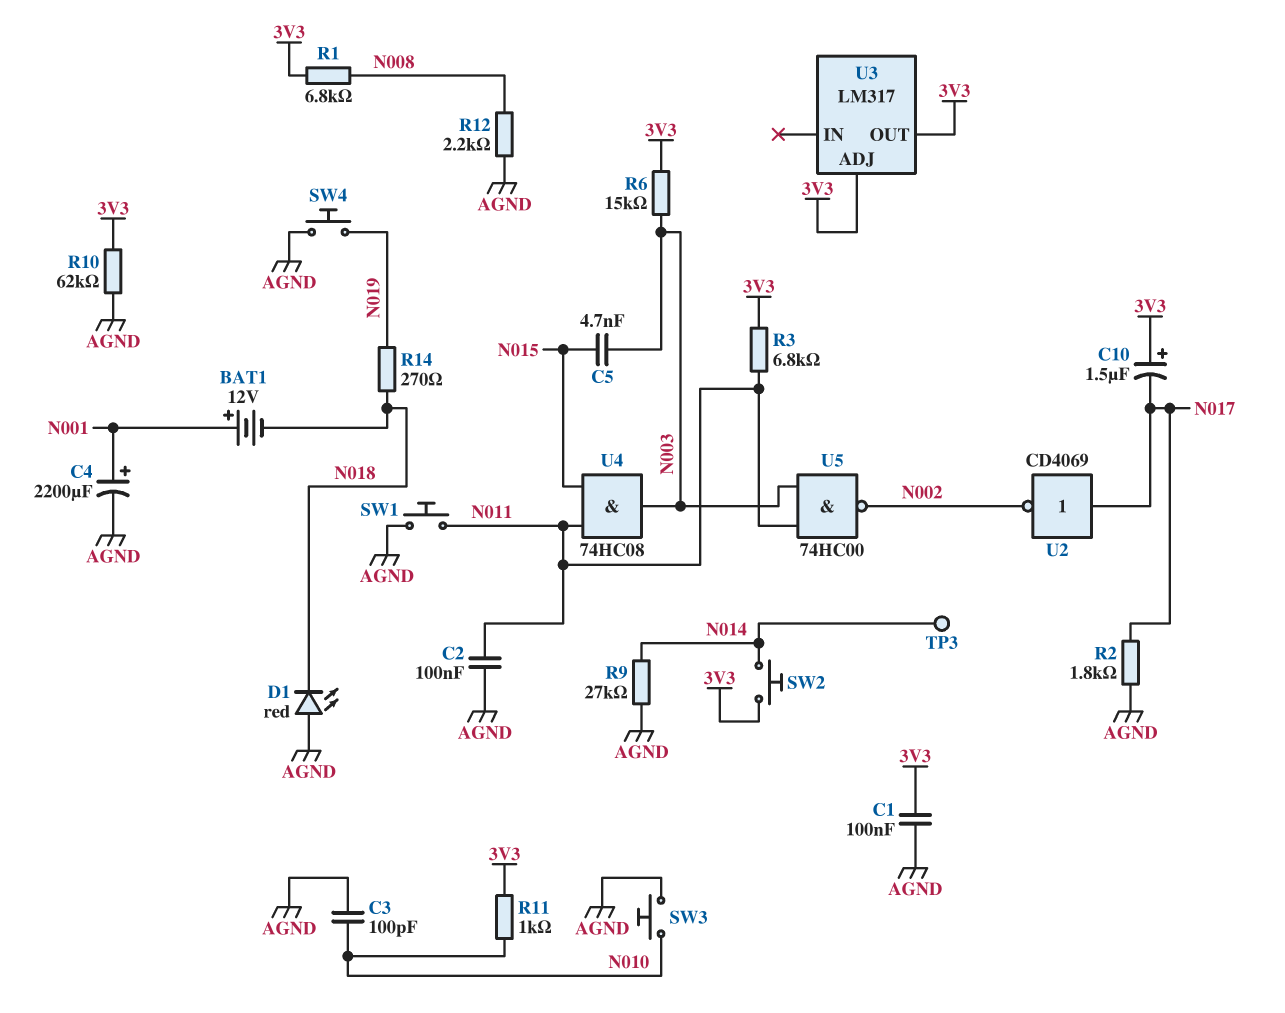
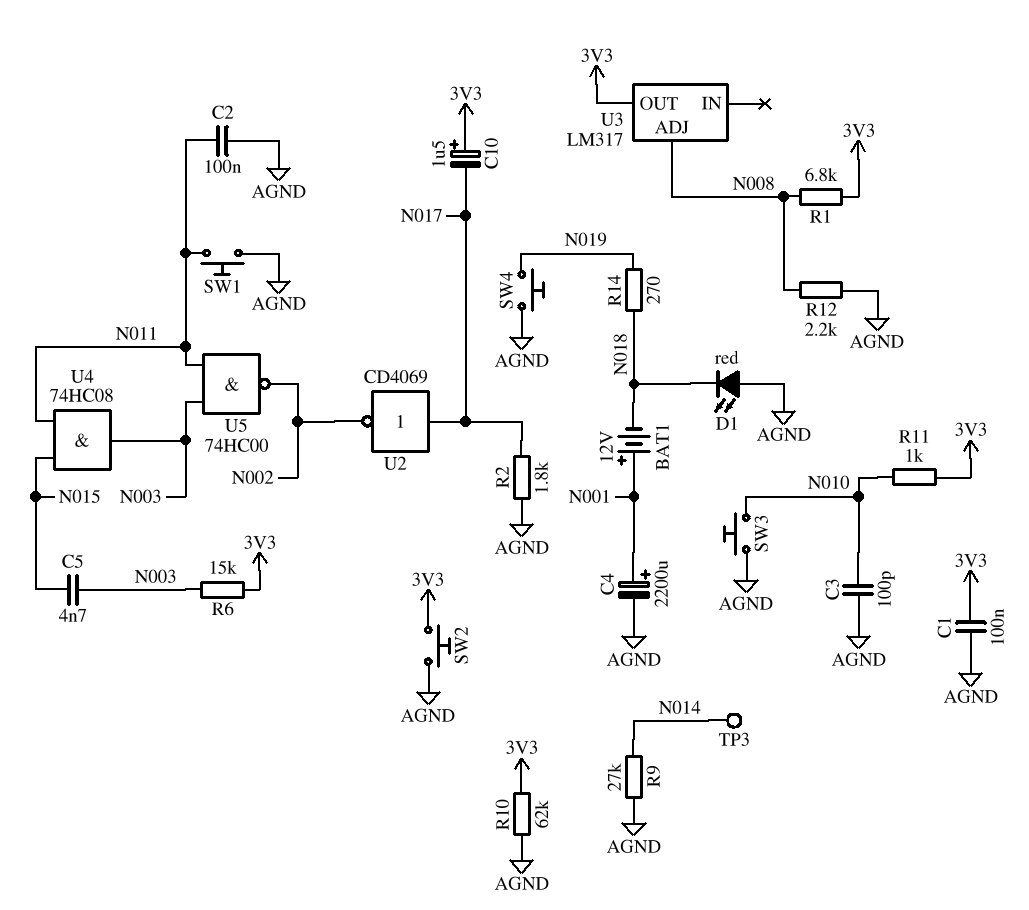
R3: 6.8k (3V3, N011) -> none
SW2: button (3V3, N014) -> button (3V3, AGND)
U3 pin ADJ: 3V3 -> N008

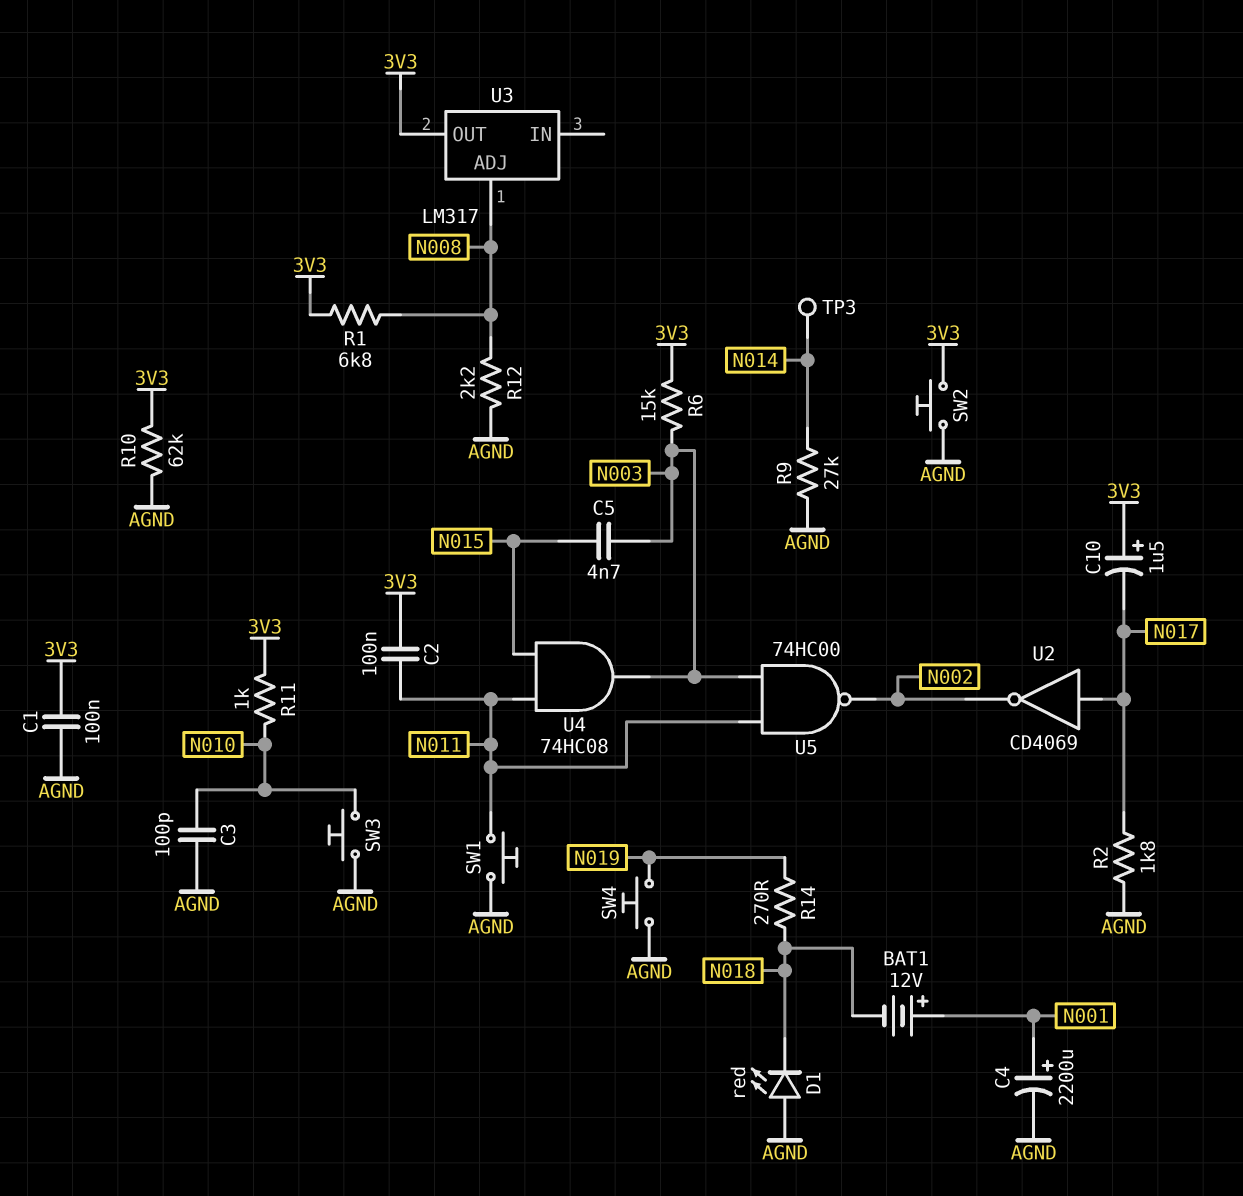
C2: 100nF (AGND, N011) -> 100nF (3V3, N011)

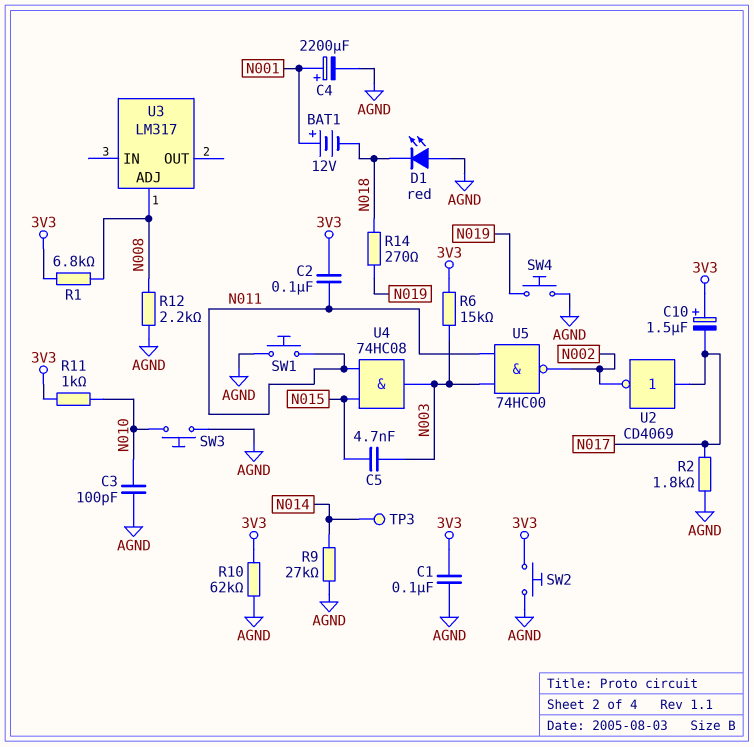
U3 pin OUT: 3V3 -> none

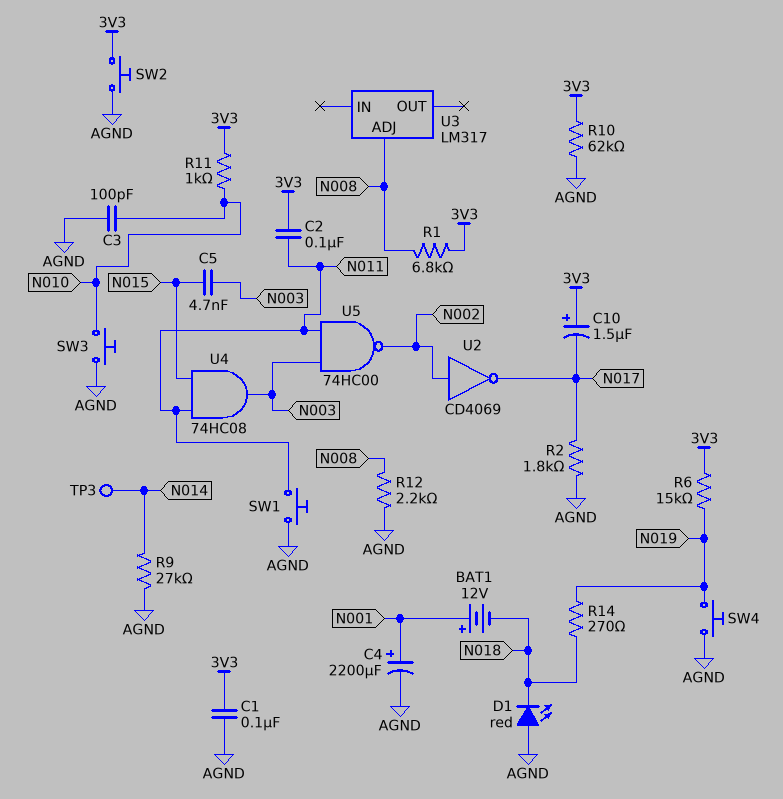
R6: 15k (3V3, N003) -> 15k (3V3, N019)
U2: NOT CD4069 (in N017, out N002) -> NOT CD4069 (in N002, out N017)

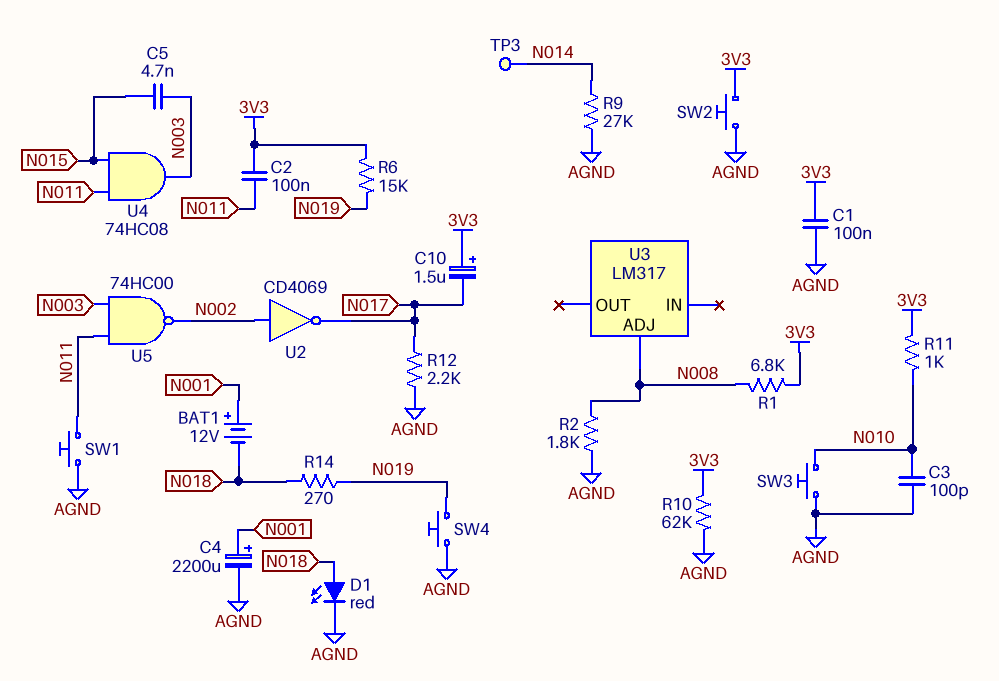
D1: LED red (A AGND, K N018) -> LED red (A N018, K AGND)
R2: 1.8k (AGND, N017) -> 1.8k (AGND, N008)
R12: 2.2k (AGND, N008) -> 2.2k (AGND, N017)

